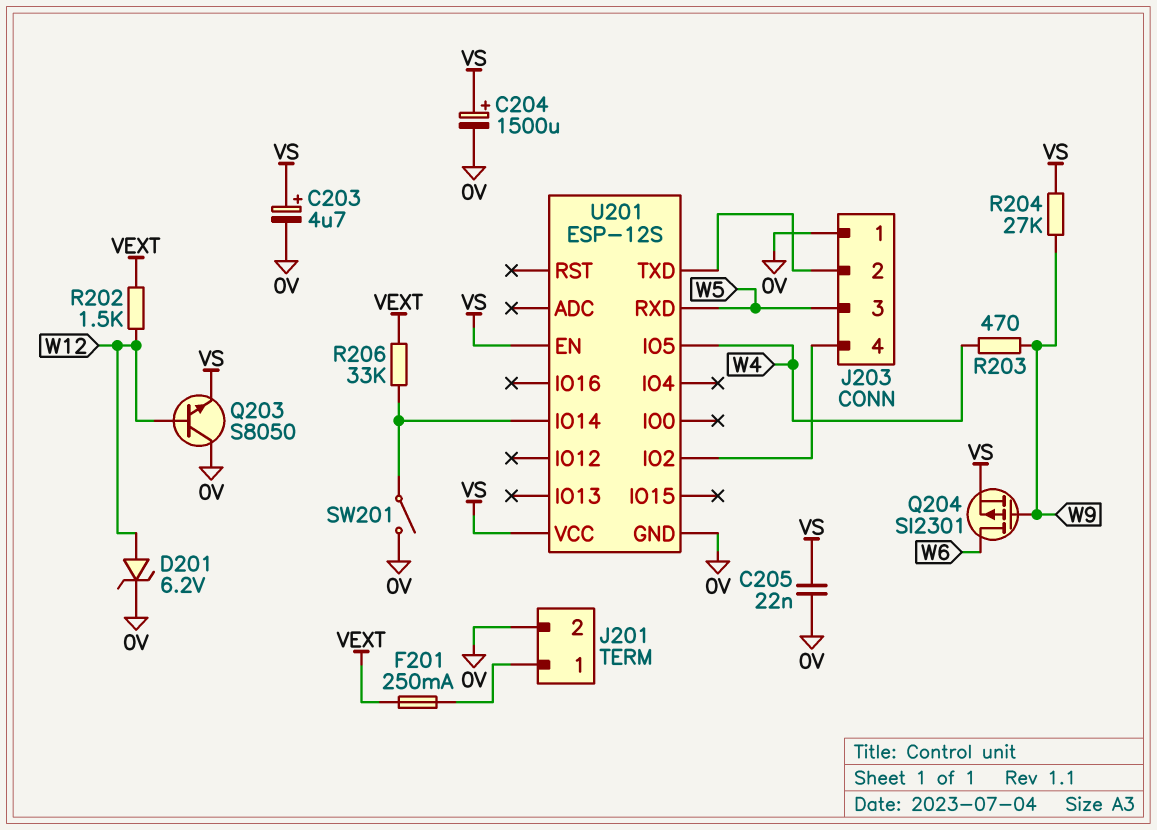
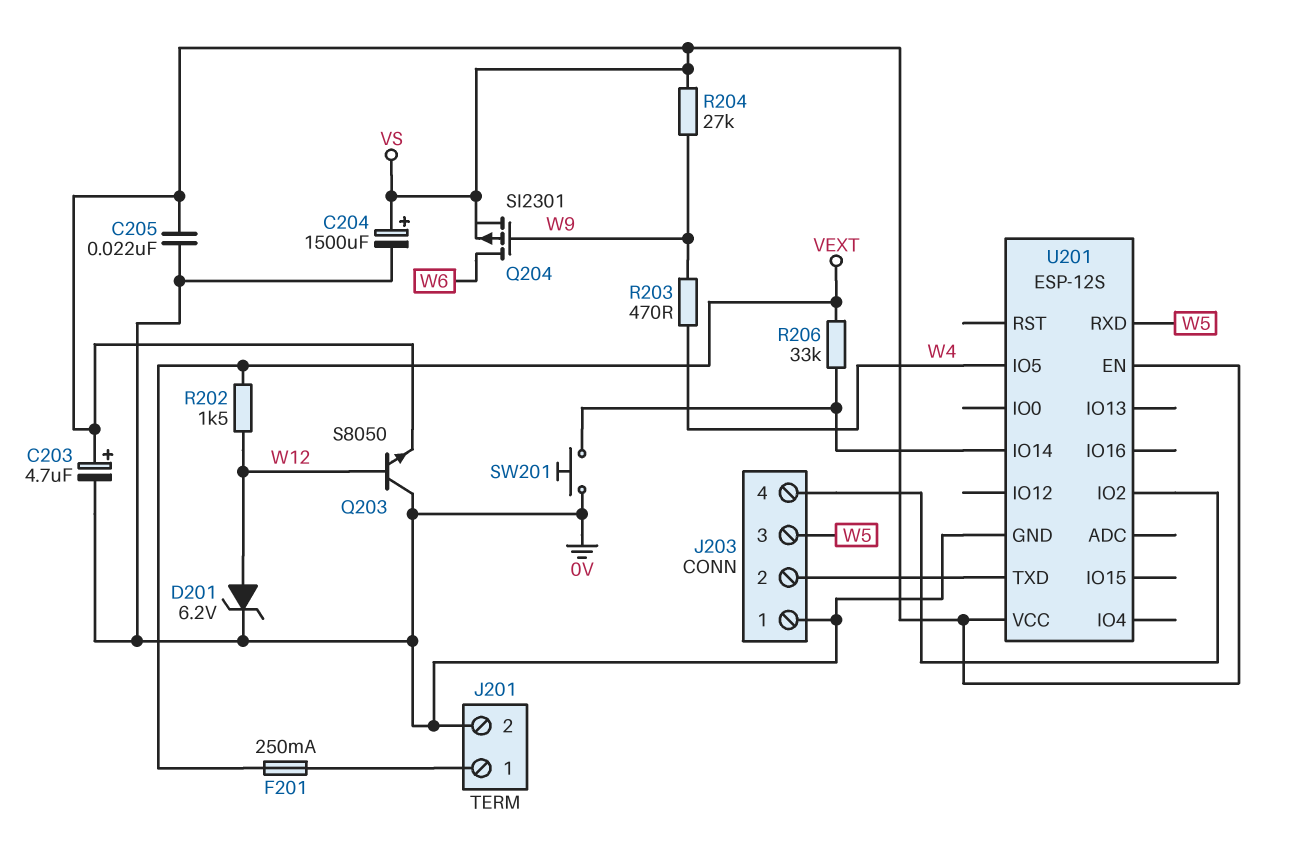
SW201: switch (0V, U201/IO14) -> button (0V, U201/IO14)

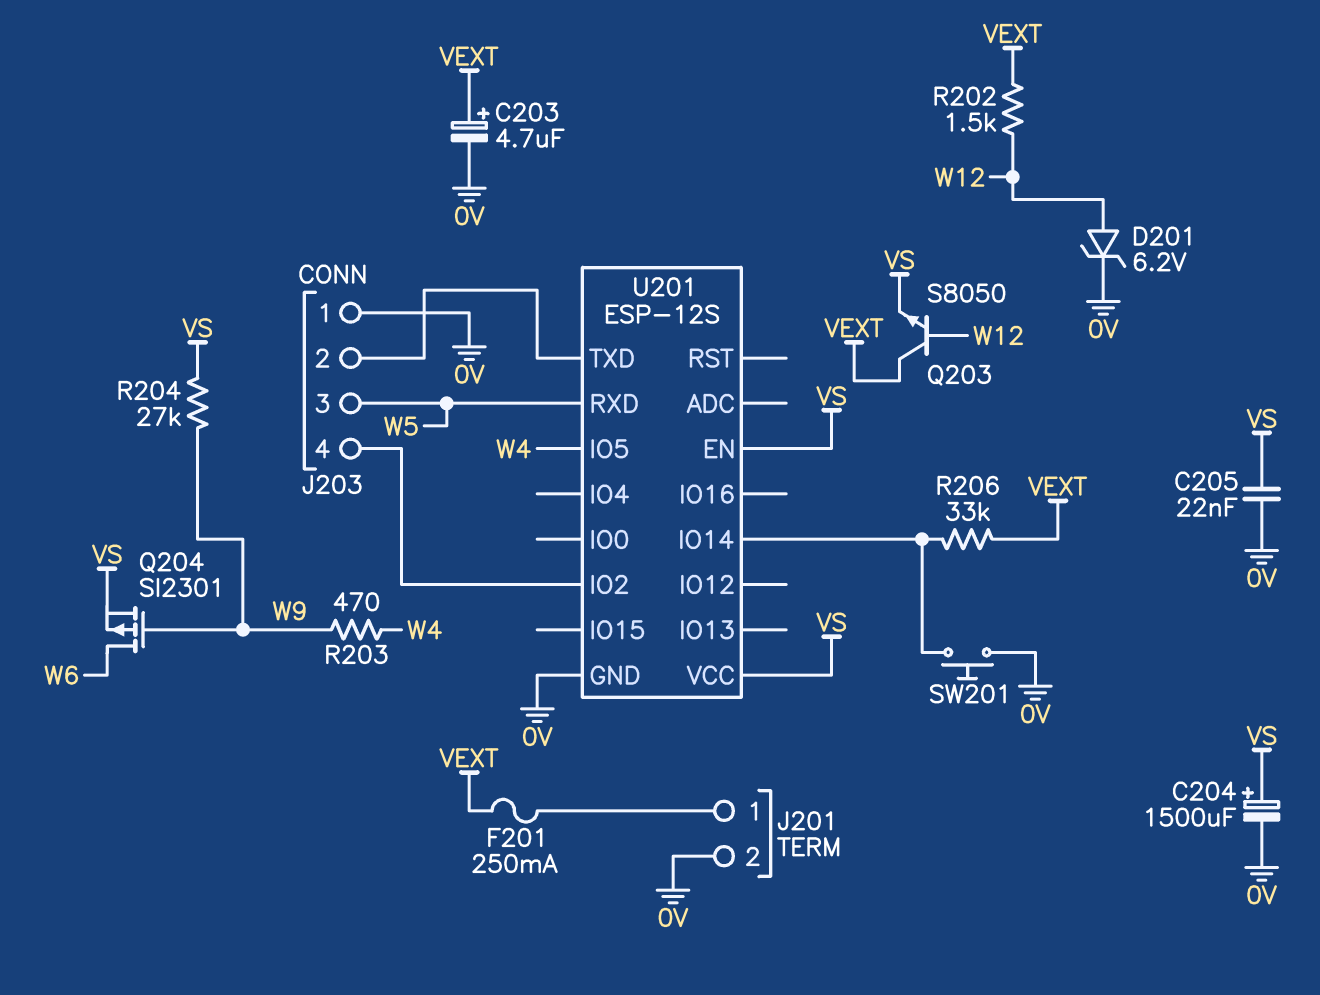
C203: 4.7uF (plus VS, minus 0V) -> 4.7uF (plus VEXT, minus 0V)
Q203: NPN S8050 (B W12, C 0V, E VS) -> NPN S8050 (B W12, C VEXT, E VS)

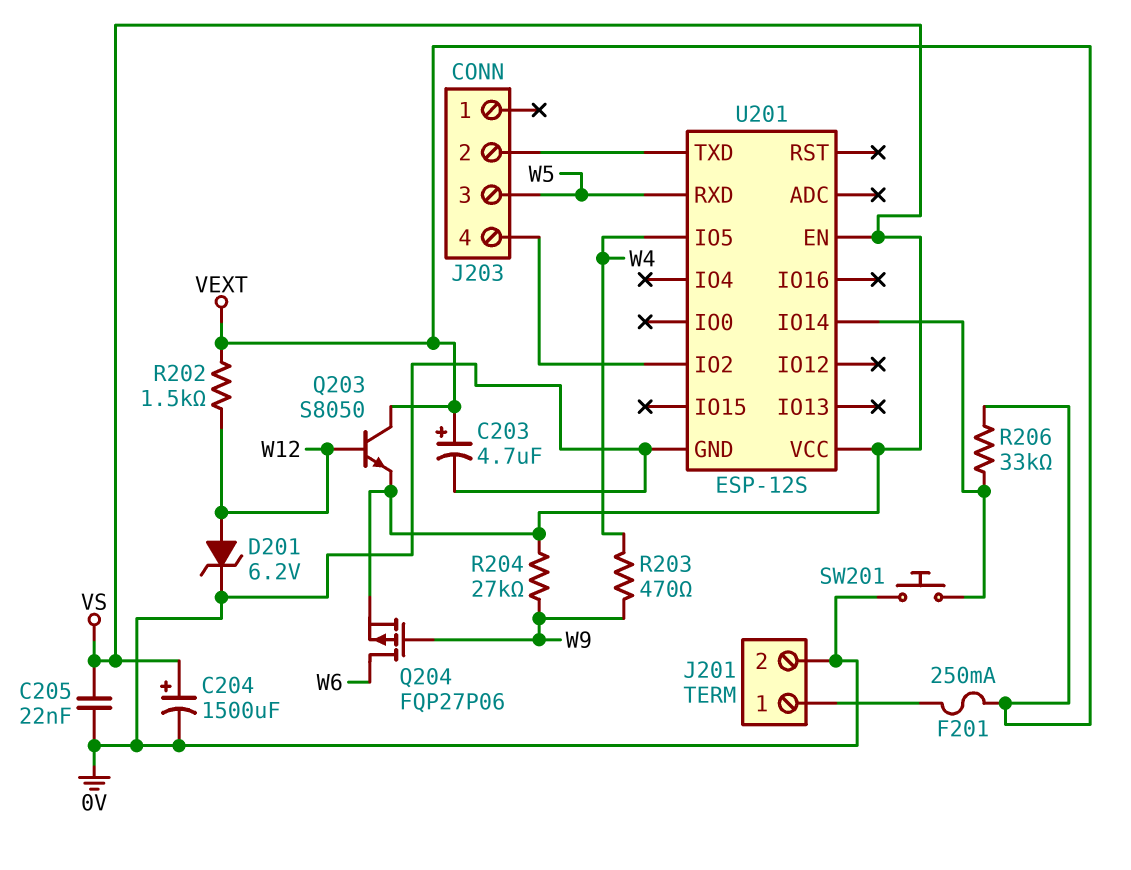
J203 pin 1: 0V -> none
Q204: PMOS SI2301 (G W9, D W6, S VS) -> PMOS FQP27P06 (G W9, D W6, S VS)

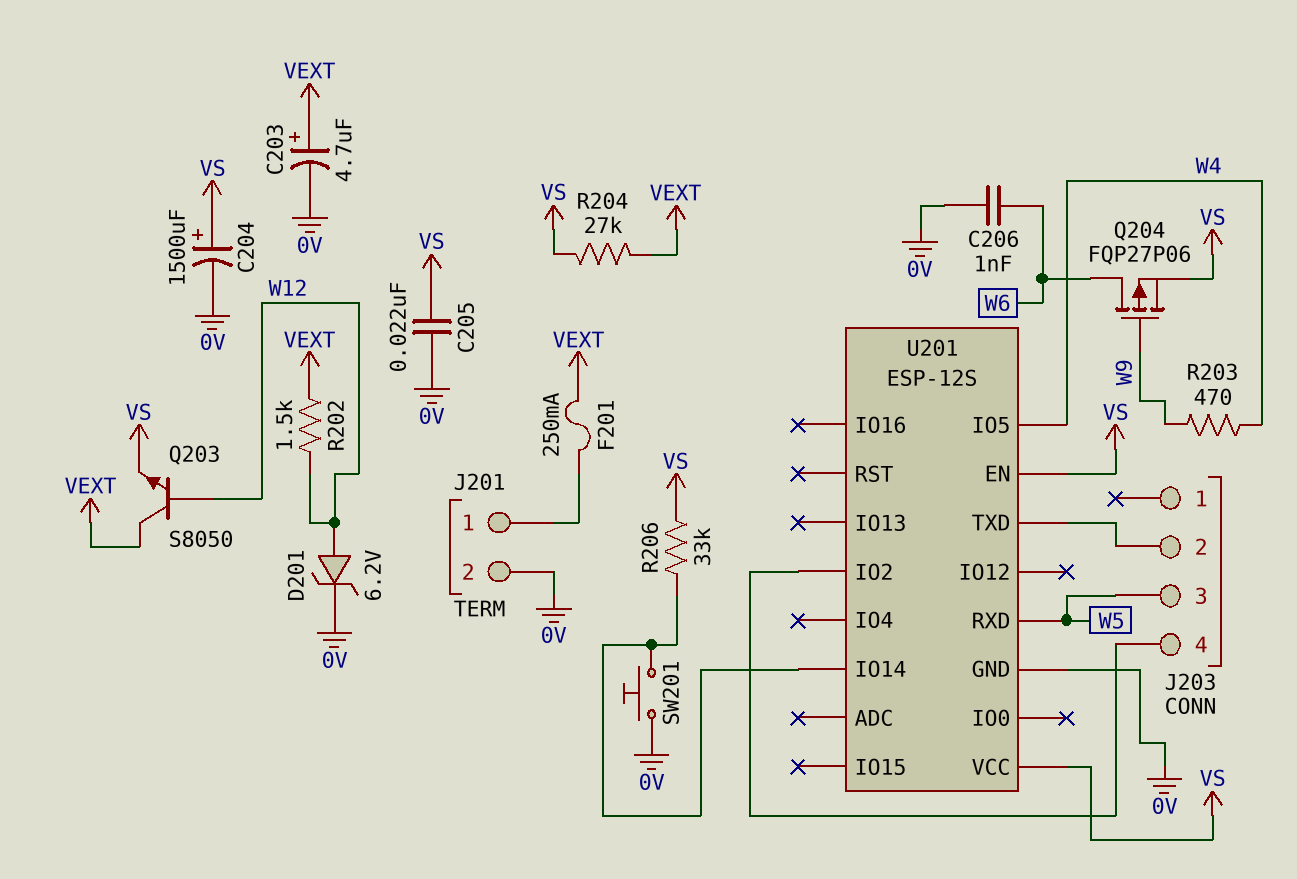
C206: none -> 1nF (0V, W6)
R204: 27k (VS, W9) -> 27k (VEXT, VS)
R206: 33k (U201/IO14, VEXT) -> 33k (U201/IO14, VS)

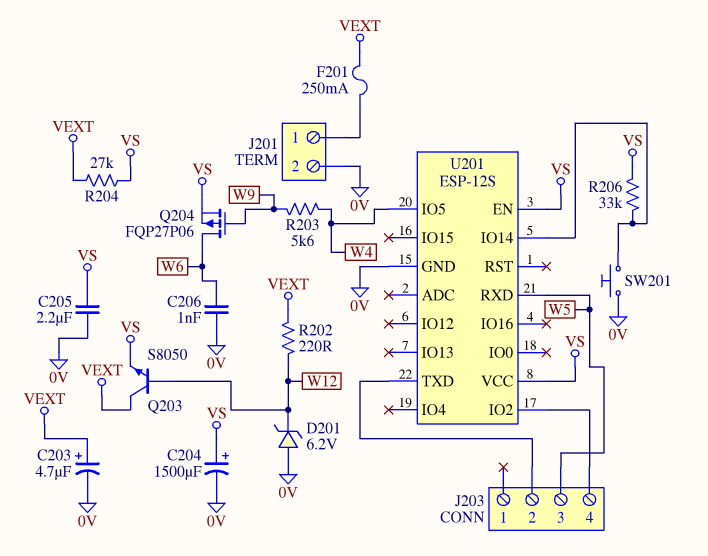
C205: 22nF (0V, VS) -> 2.2uF (0V, VS)
D201: zener 6.2V (A W12, K 0V) -> zener 6.2V (A 0V, K W12)
R202: 1.5k (VEXT, W12) -> 220 (VEXT, W12)
R203: 470 (W4, W9) -> 5.6k (W4, W9)

